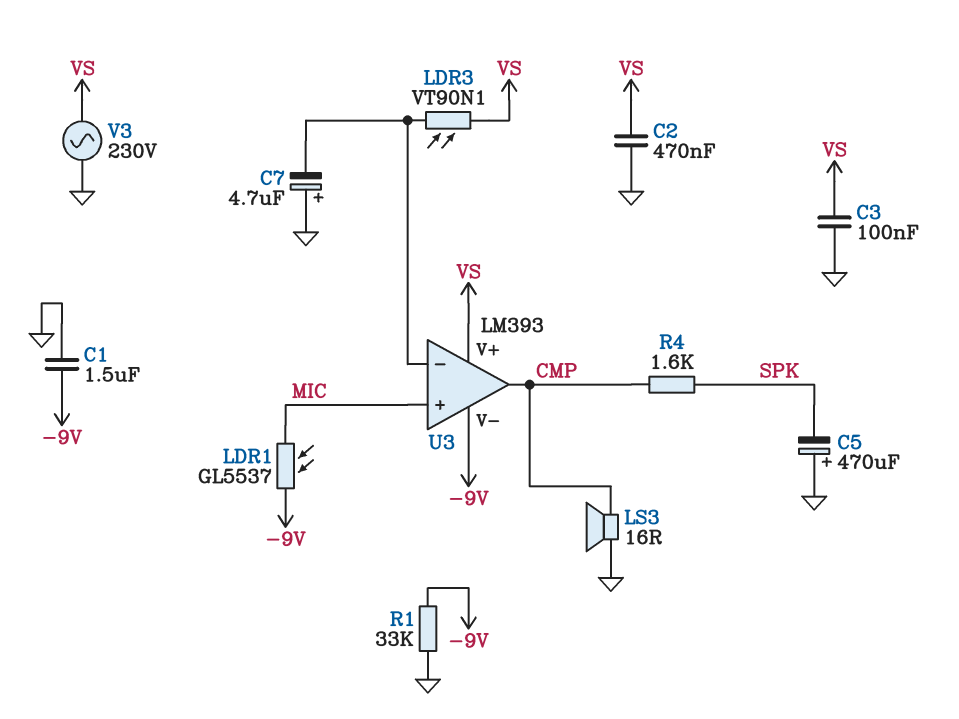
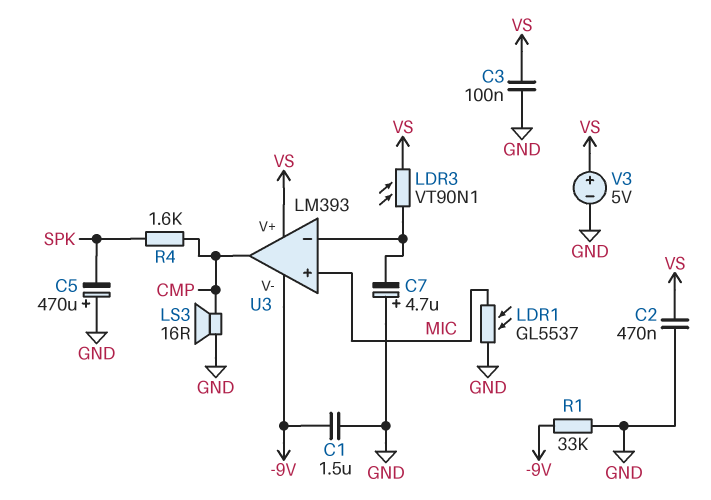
LDR1: GL5537 (-9V, MIC) -> GL5537 (GND, MIC)
V3: AC 230V (GND, VS) -> 5V (plus VS, minus GND)

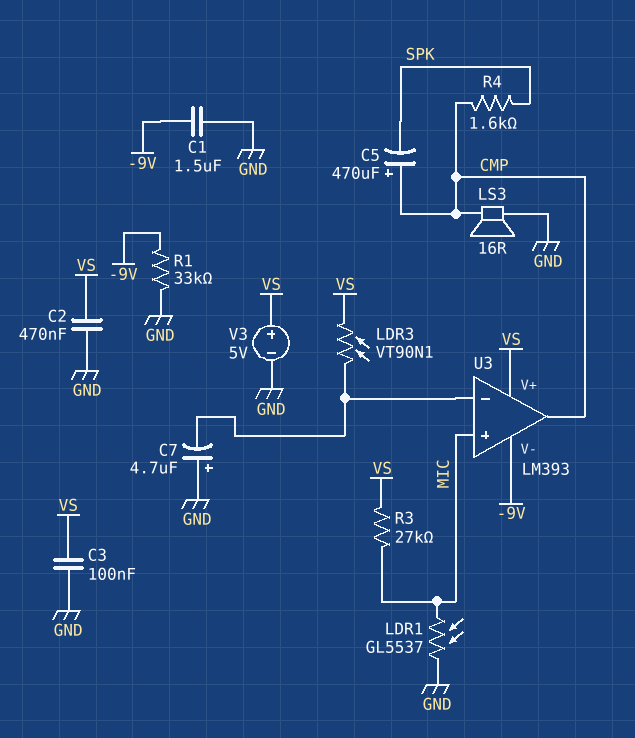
C5: 470uF (plus GND, minus SPK) -> 470uF (plus CMP, minus SPK)
R3: none -> 27k (MIC, VS)

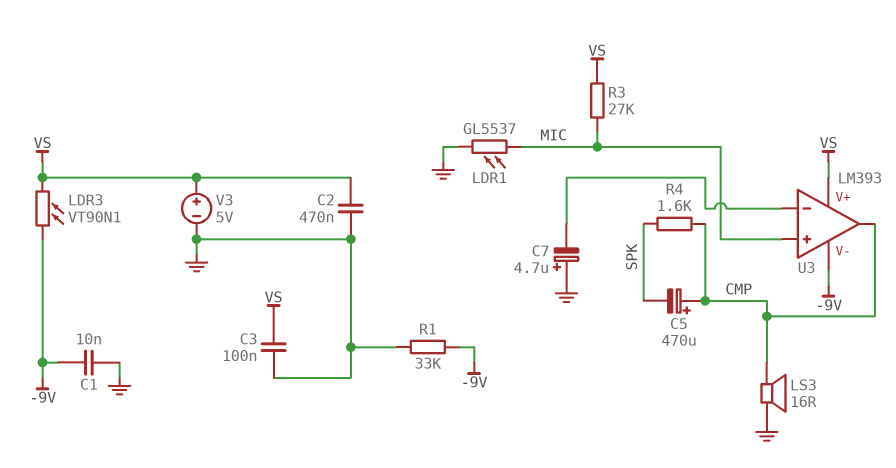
C1: 1.5uF (-9V, GND) -> 10nF (-9V, GND)
LDR3: VT90N1 (U3/in-, VS) -> VT90N1 (-9V, VS)

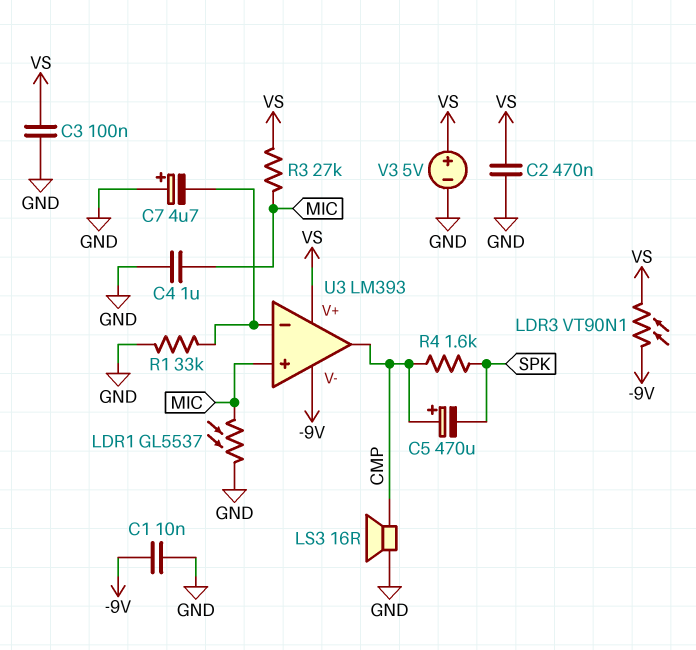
C4: none -> 1uF (GND, MIC)
R1: 33k (-9V, GND) -> 33k (GND, U3/in-)

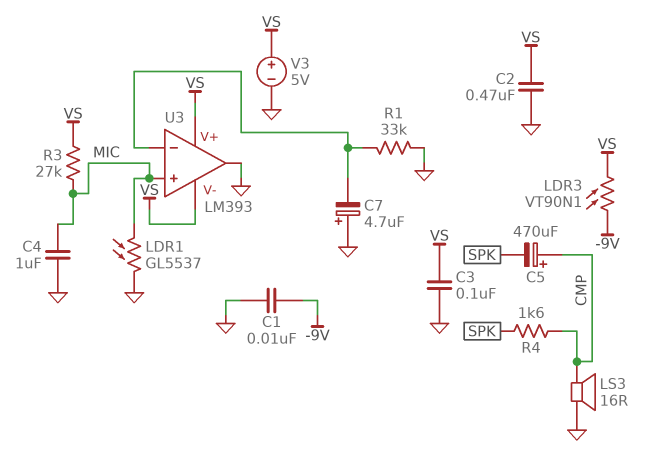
U3 pin V-: -9V -> VS
U3 pin out: CMP -> GND

